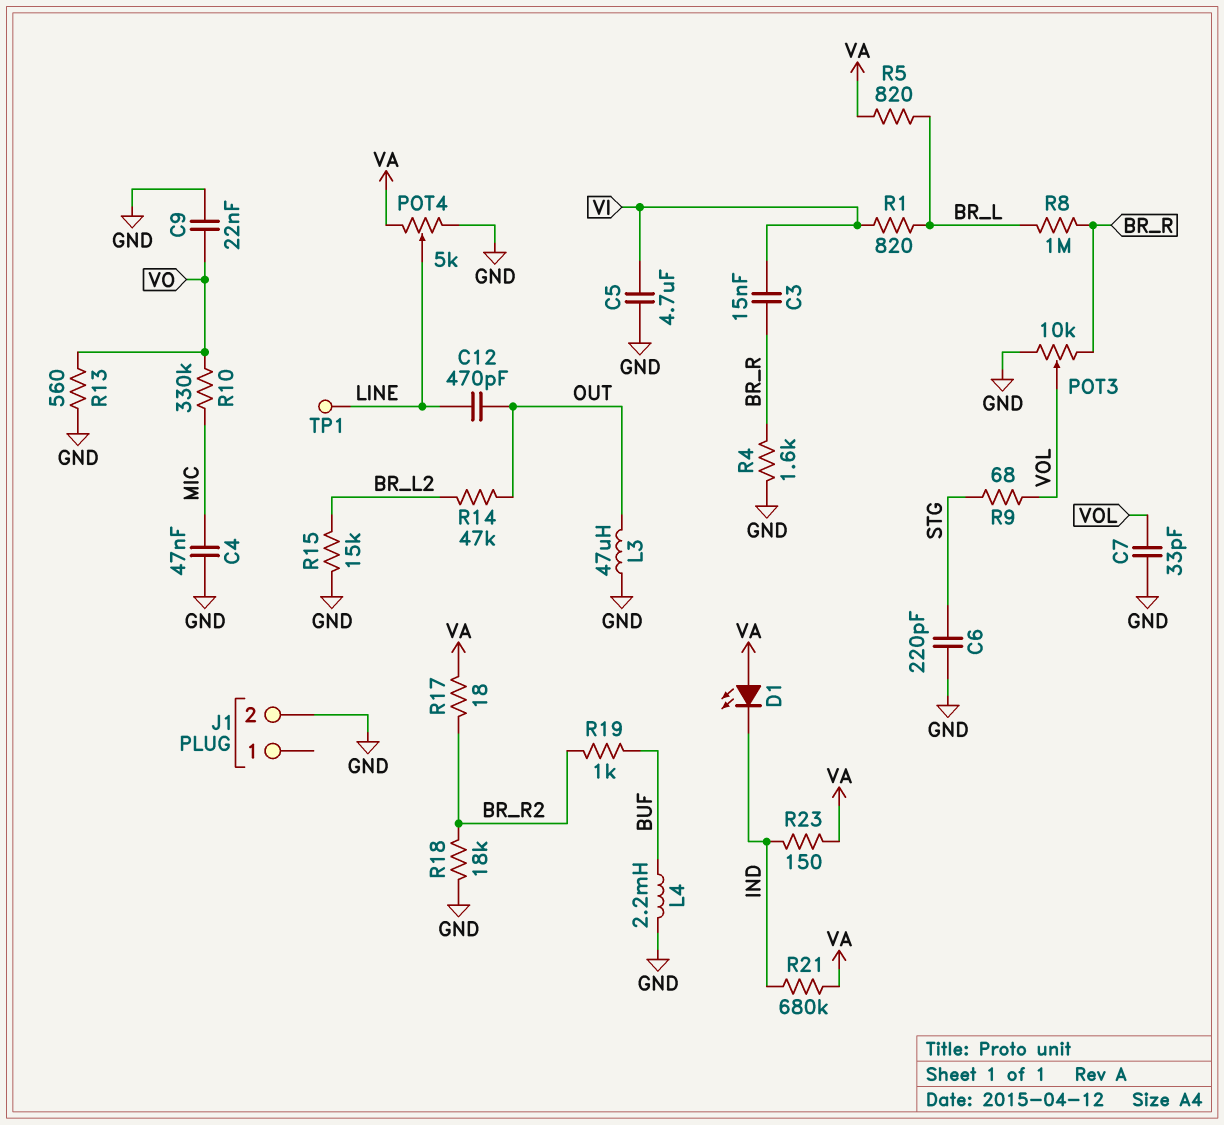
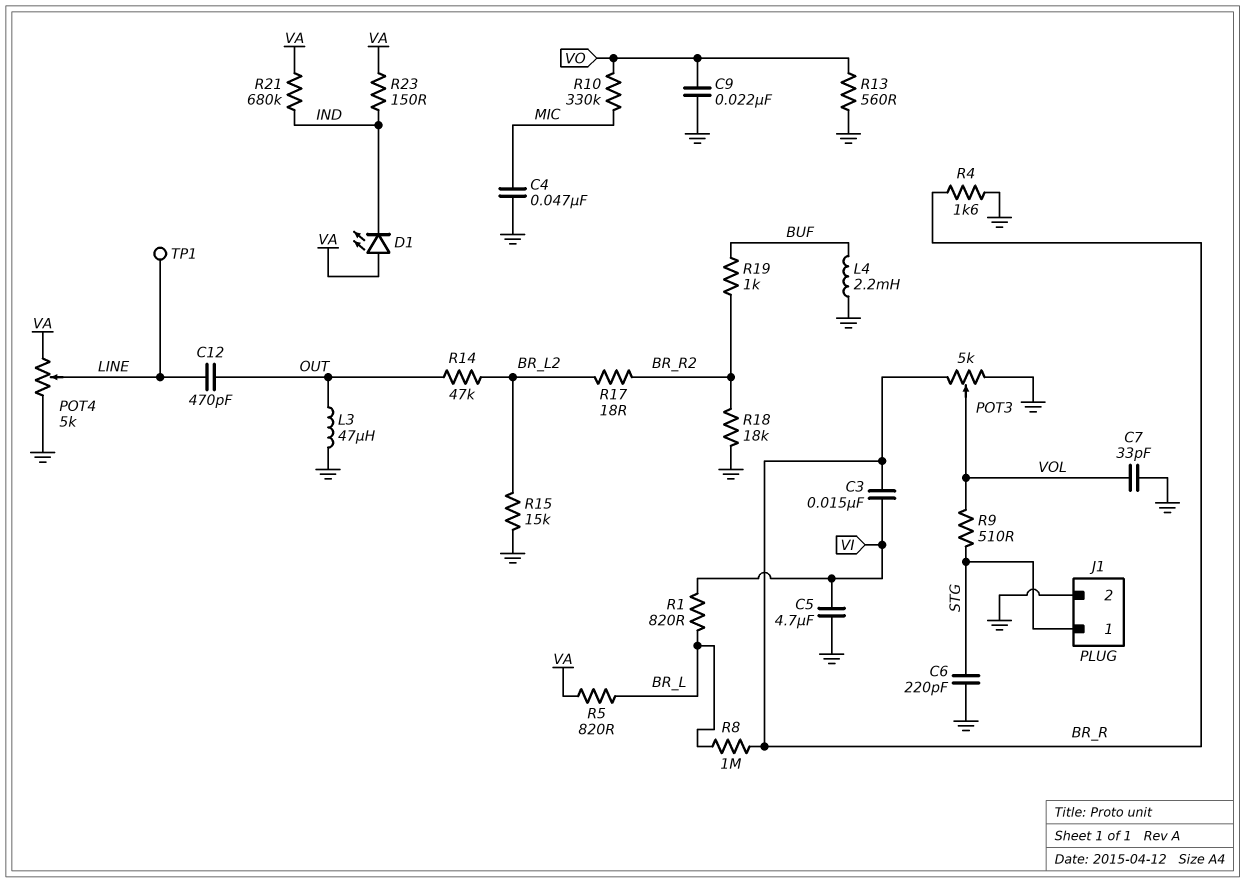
J1 pin 1: none -> STG
POT3: 10k (BR_R, GND, wiper VOL) -> 5k (BR_R, GND, wiper VOL)
R9: 68 (STG, VOL) -> 510 (STG, VOL)
R17: 18 (BR_R2, VA) -> 18 (BR_L2, BR_R2)

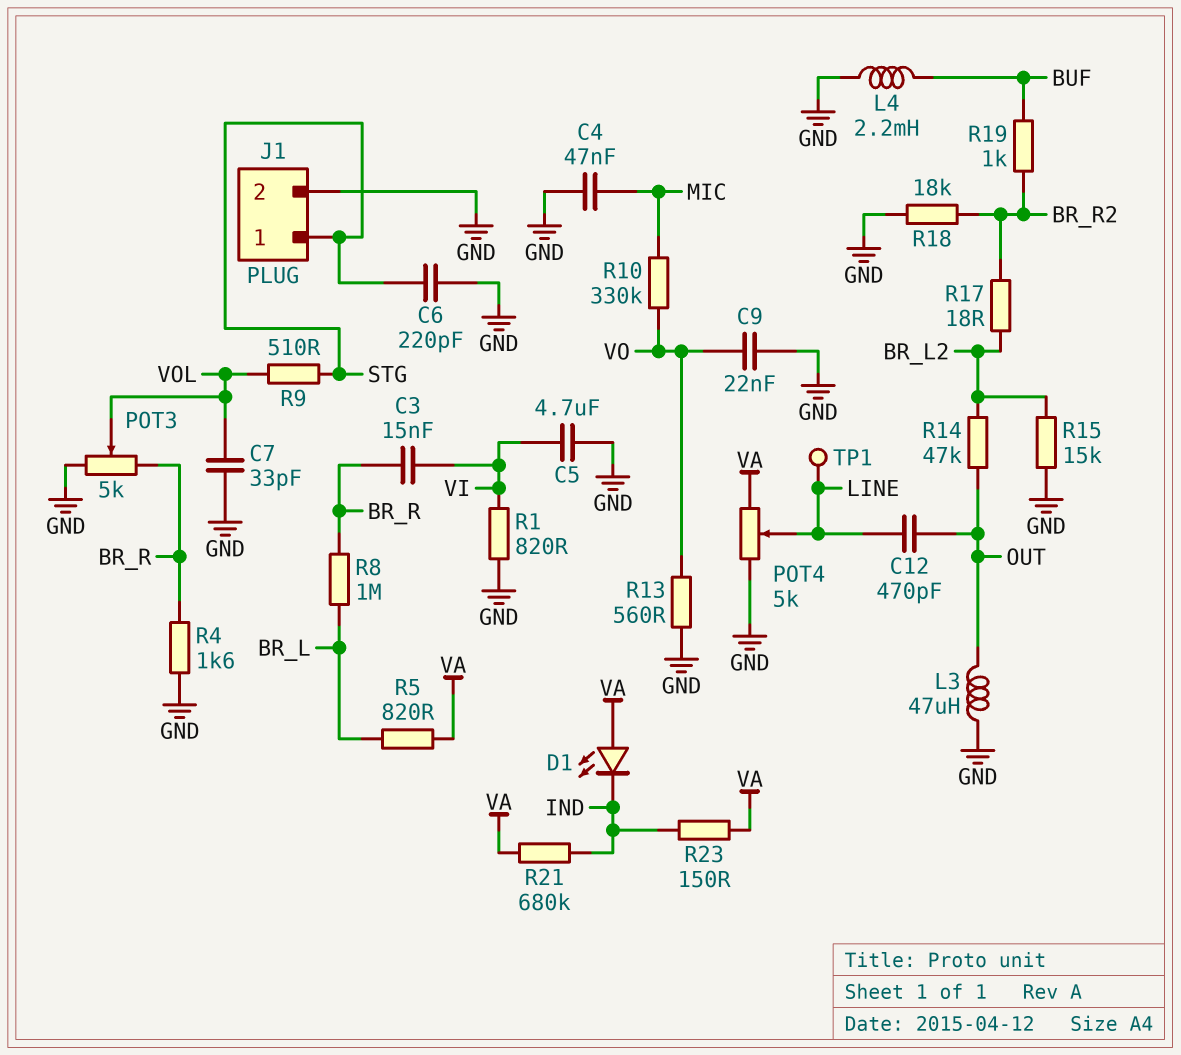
R1: 820 (BR_L, VI) -> 820 (GND, VI)

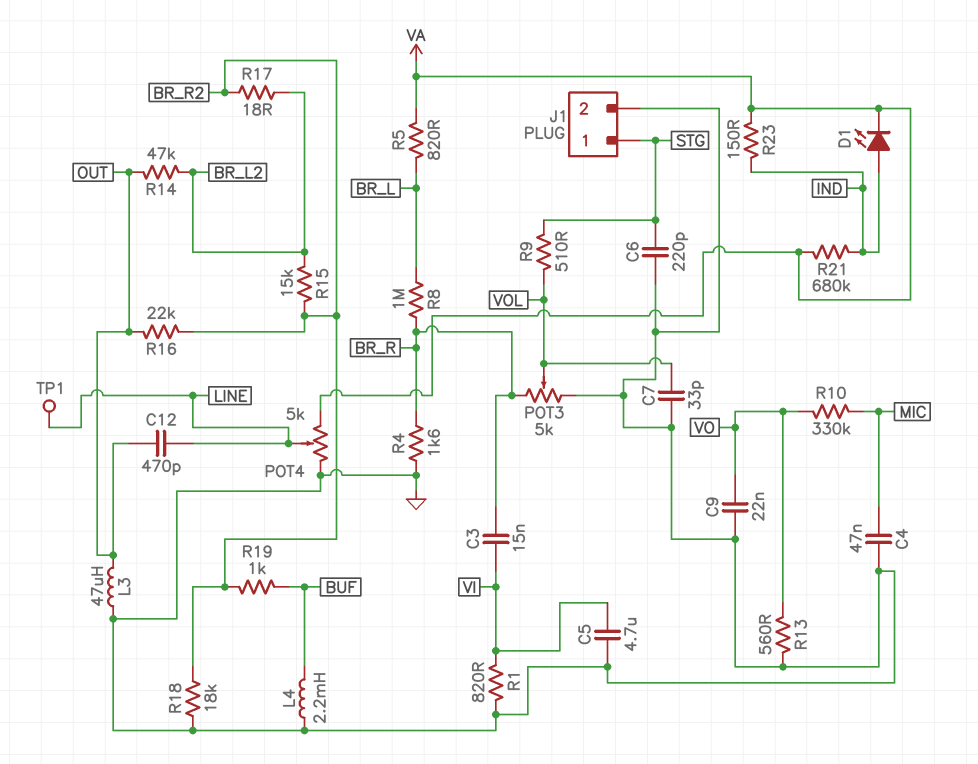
D1: LED (A VA, K IND) -> LED (A IND, K VA)
R15: 15k (BR_L2, GND) -> 15k (BR_L2, BR_R2)
R16: none -> 22k (BR_R2, OUT)

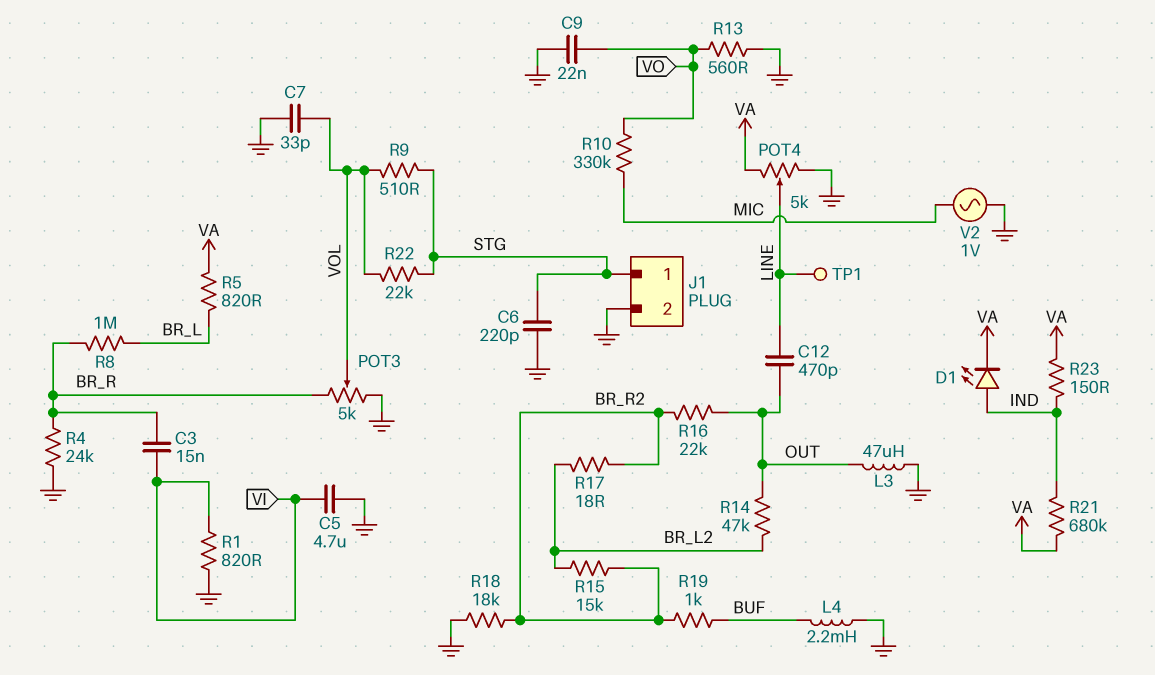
C4: 47nF (GND, MIC) -> none
R4: 1.6k (BR_R, GND) -> 24k (BR_R, GND)
R22: none -> 22k (STG, VOL)
V2: none -> AC 1V (GND, MIC)

